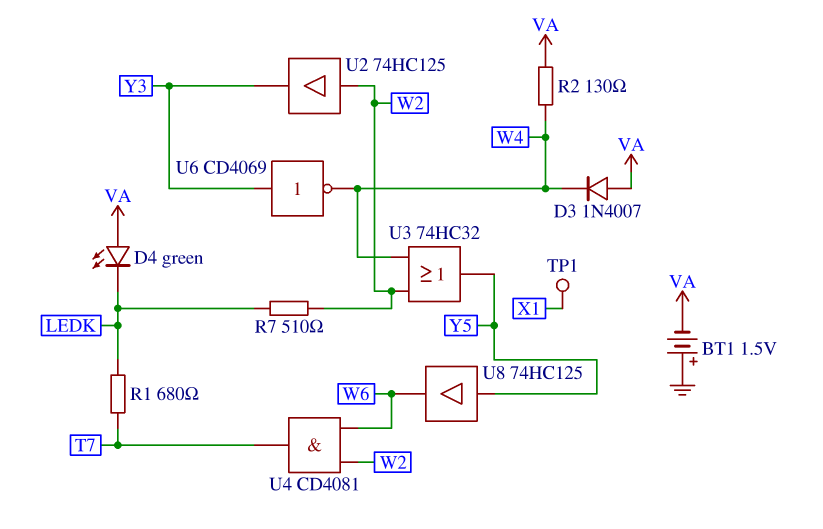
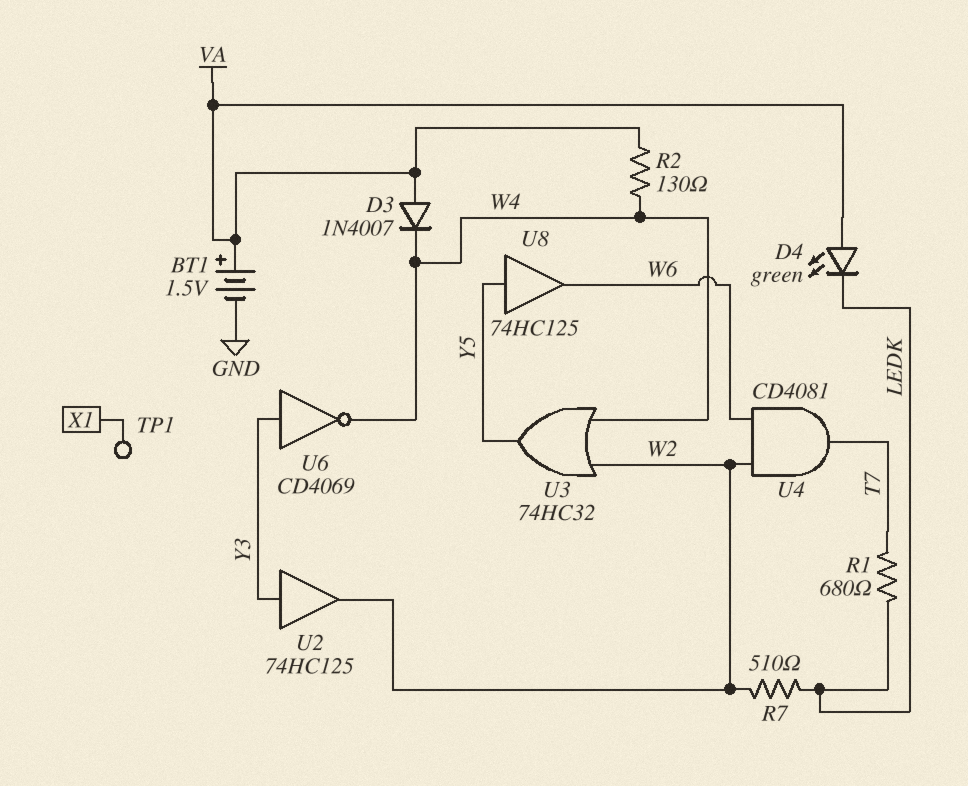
BT1: 1.5V (plus GND, minus VA) -> 1.5V (plus VA, minus GND)
U2: buffer 74HC125 (in W2, out Y3) -> buffer 74HC125 (in Y3, out W2)

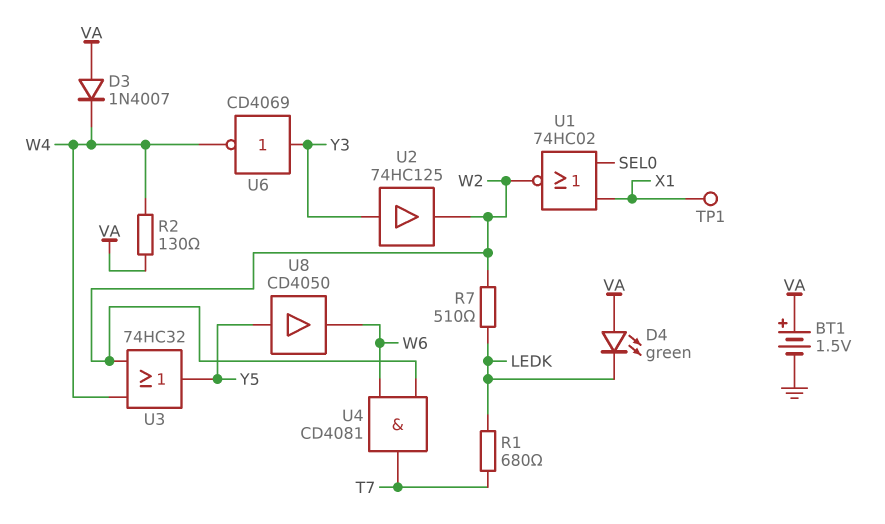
U1: none -> NOR 74HC02 (in SEL0, in X1, out W2)
U8: buffer 74HC125 (in Y5, out W6) -> buffer CD4050 (in Y5, out W6)

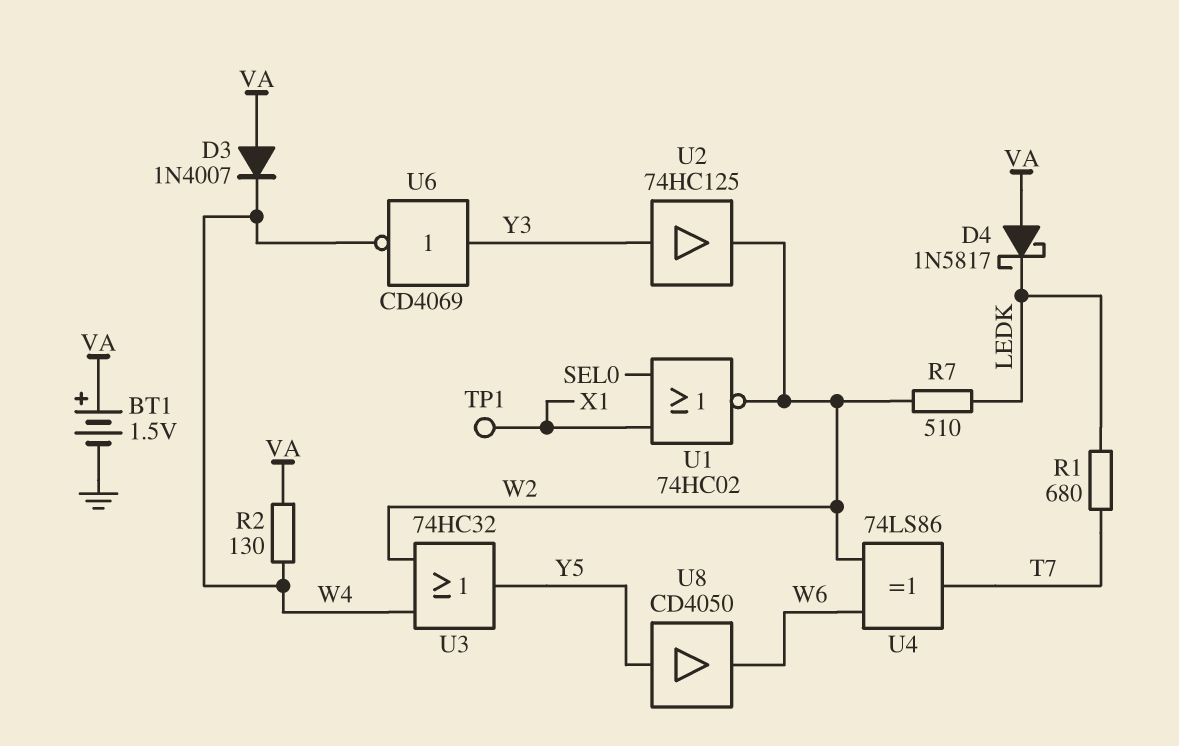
D4: LED green (A VA, K LEDK) -> schottky 1N5817 (A VA, K LEDK)
U4: AND CD4081 (in W2, in W6, out T7) -> XOR 74LS86 (in W2, in W6, out T7)

